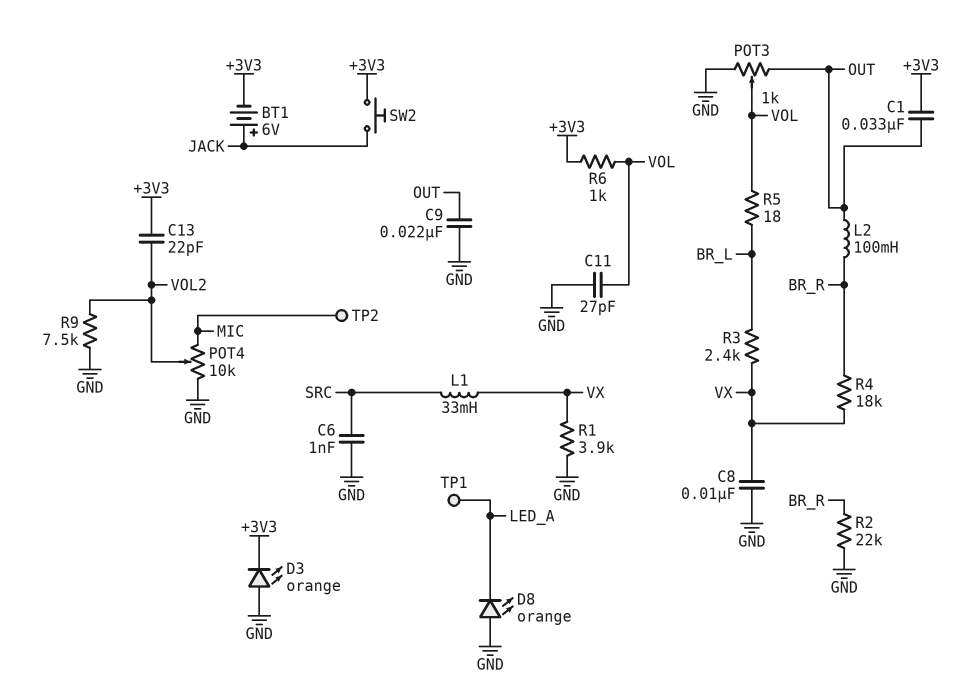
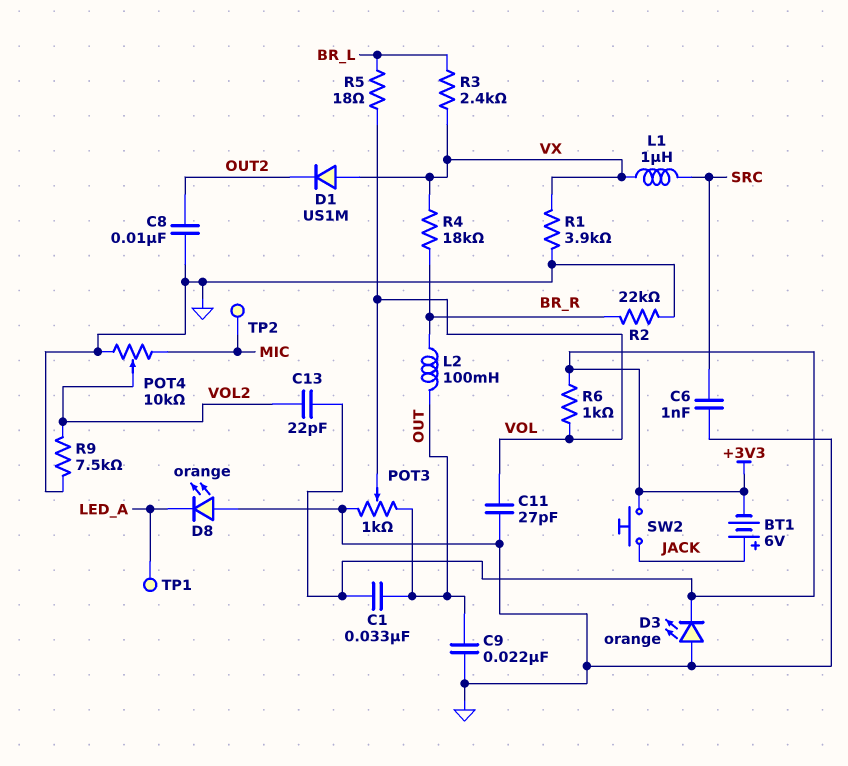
C8: 10nF (GND, VX) -> 10nF (GND, OUT2)
D1: none -> diode US1M (A VX, K OUT2)
L1: 33mH (SRC, VX) -> 1uH (SRC, VX)

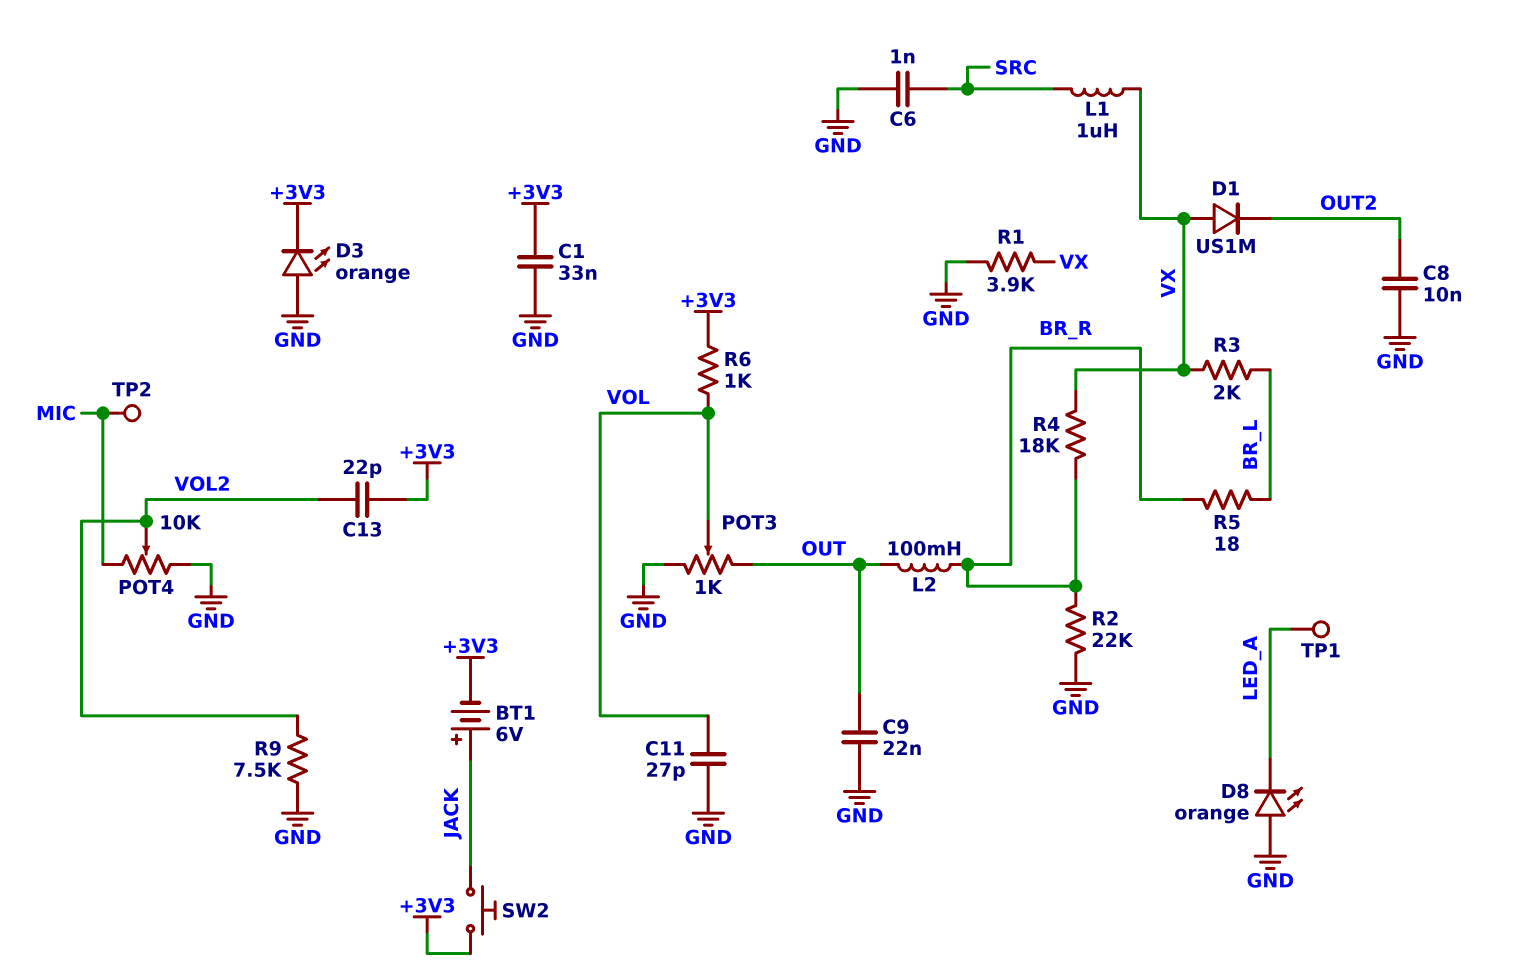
C1: 33nF (+3V3, OUT) -> 33nF (+3V3, GND)
R3: 2.4k (BR_L, VX) -> 2k (BR_L, VX)
R5: 18 (BR_L, VOL) -> 18 (BR_L, BR_R)

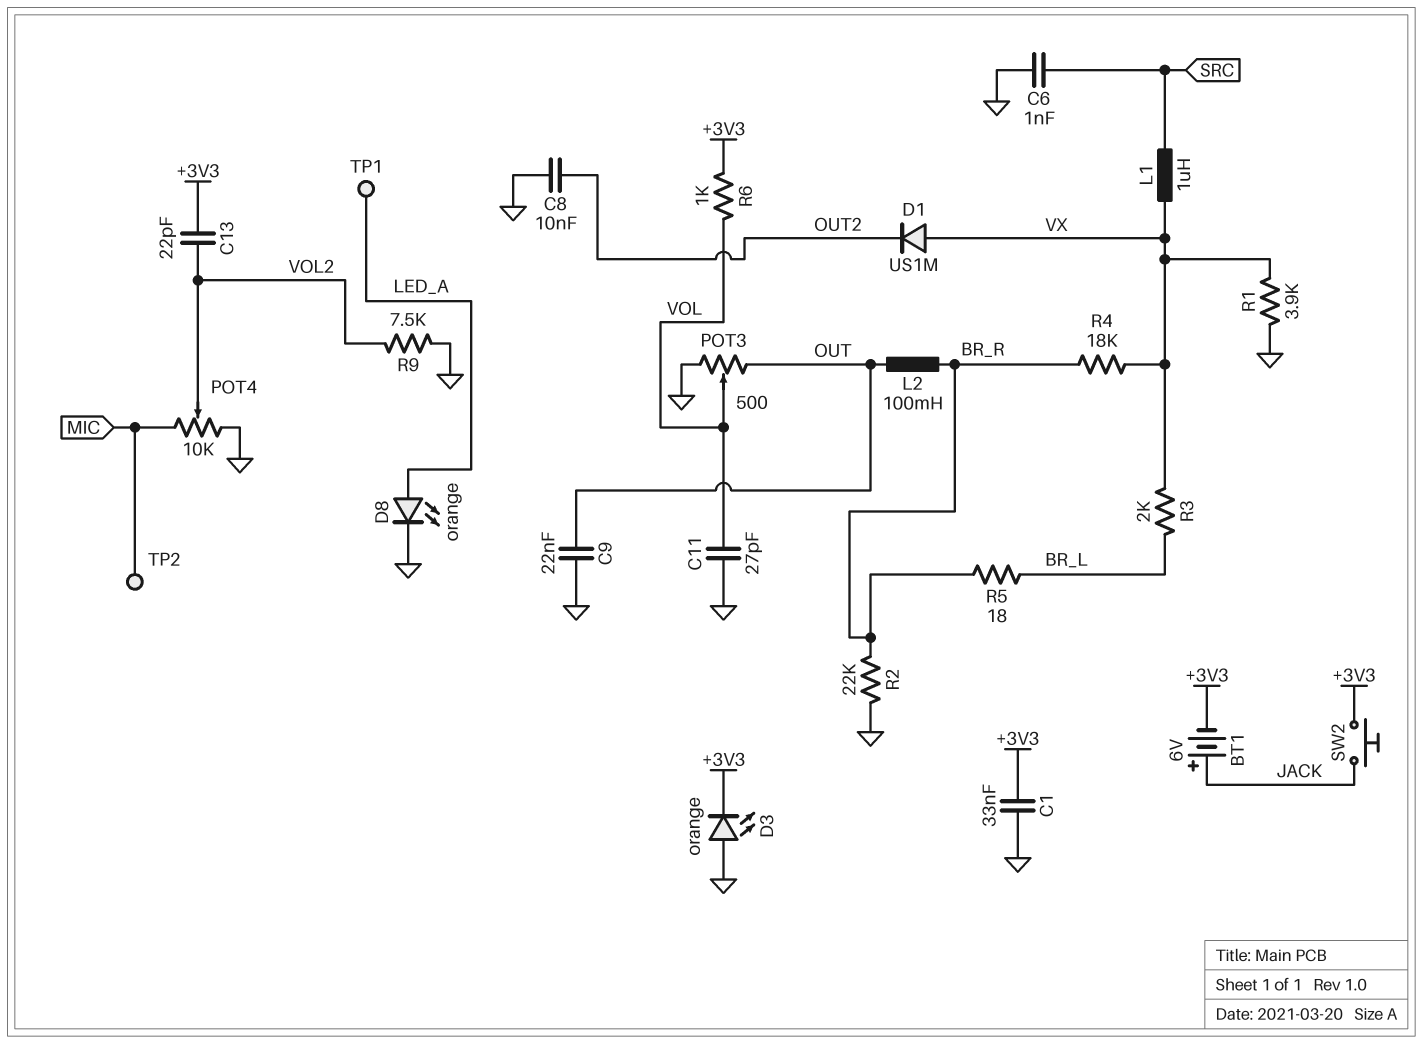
D8: LED orange (A GND, K LED_A) -> LED orange (A LED_A, K GND)
POT3: 1k (GND, OUT, wiper VOL) -> 500 (GND, OUT, wiper VOL)

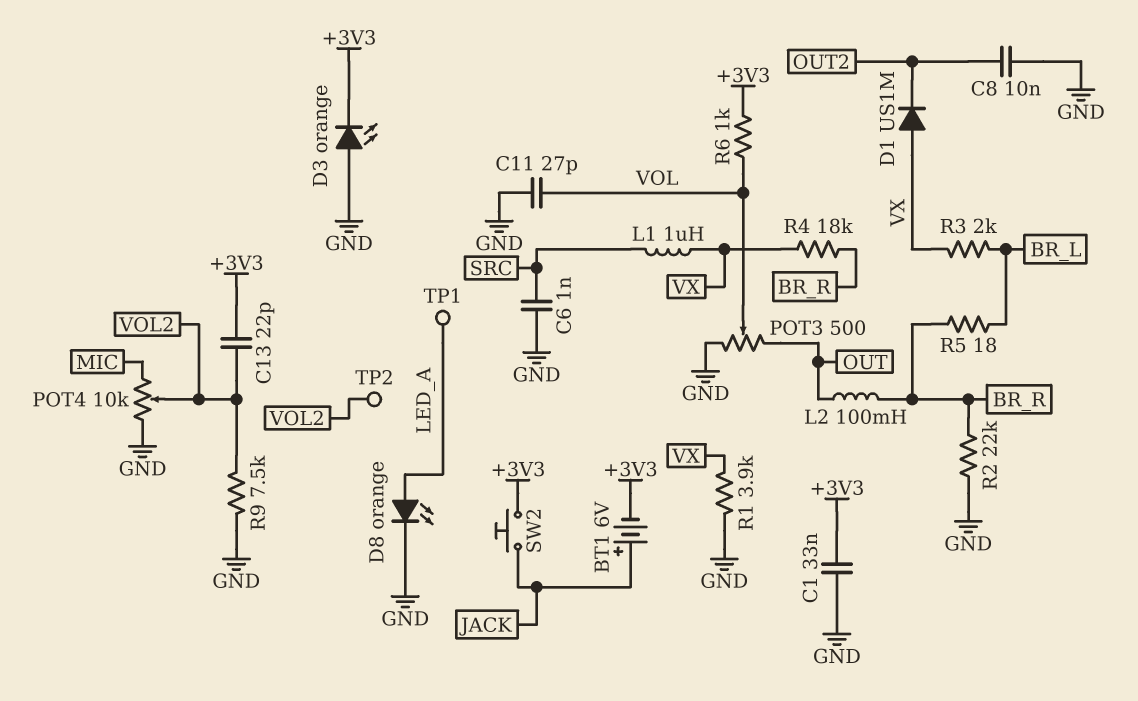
C9: 22nF (GND, OUT) -> none
TP2: test point (MIC) -> test point (VOL2)

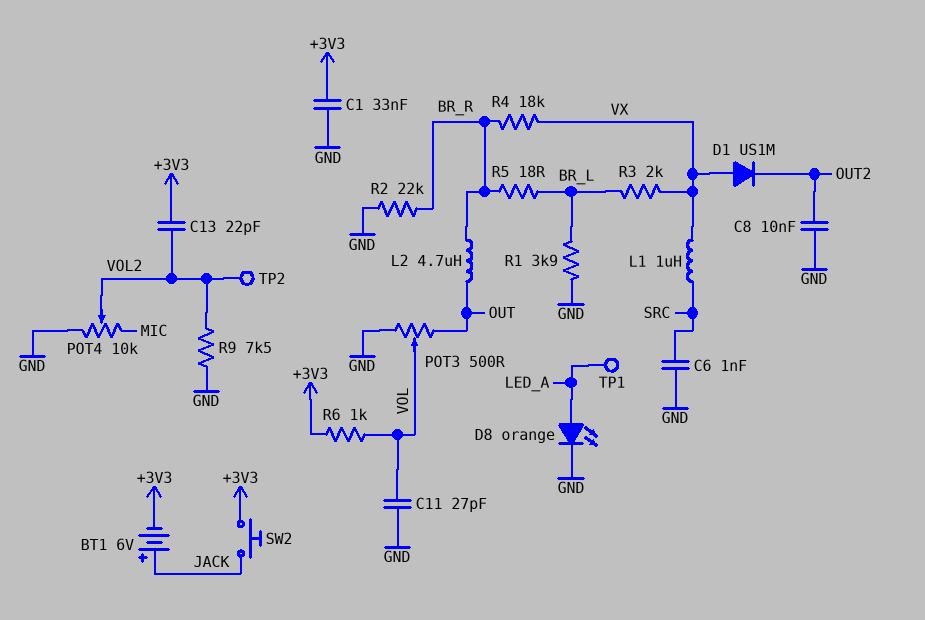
D3: LED orange (A GND, K +3V3) -> none
L2: 100mH (BR_R, OUT) -> 4.7uH (BR_R, OUT)
R1: 3.9k (GND, VX) -> 3.9k (BR_L, GND)

